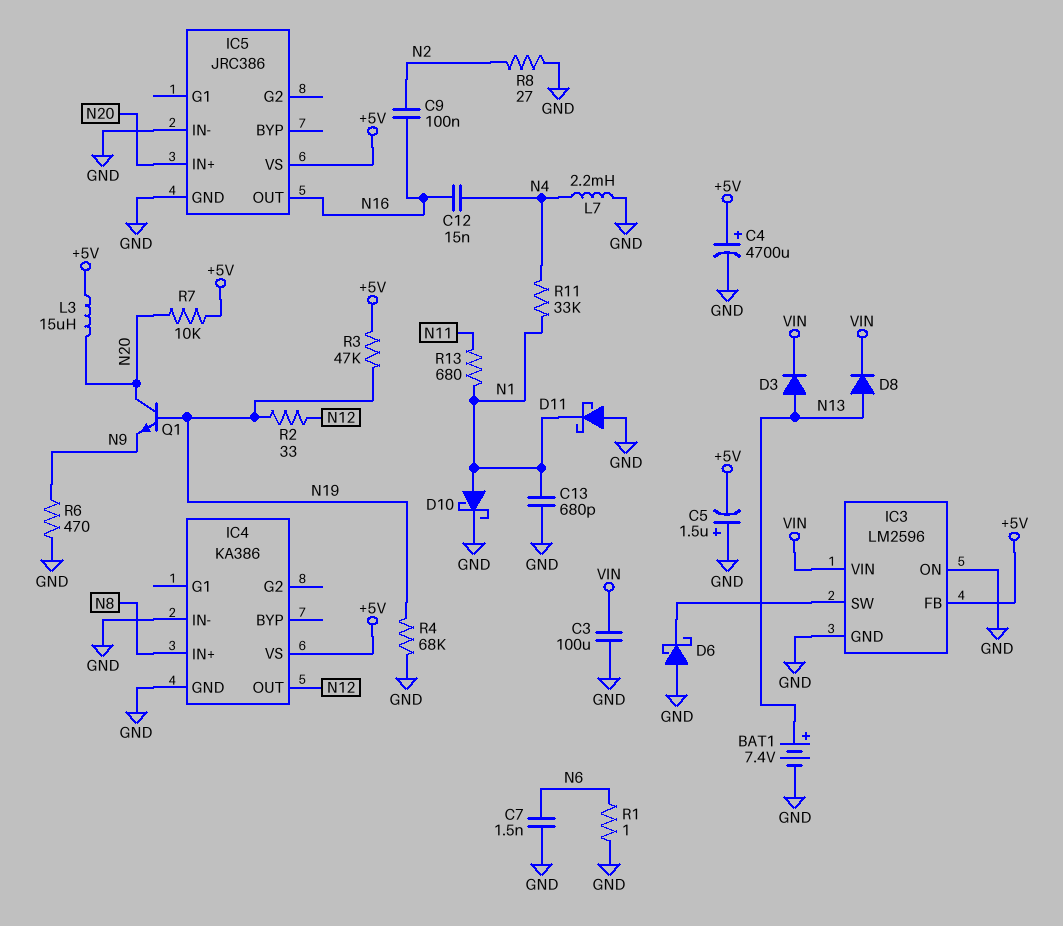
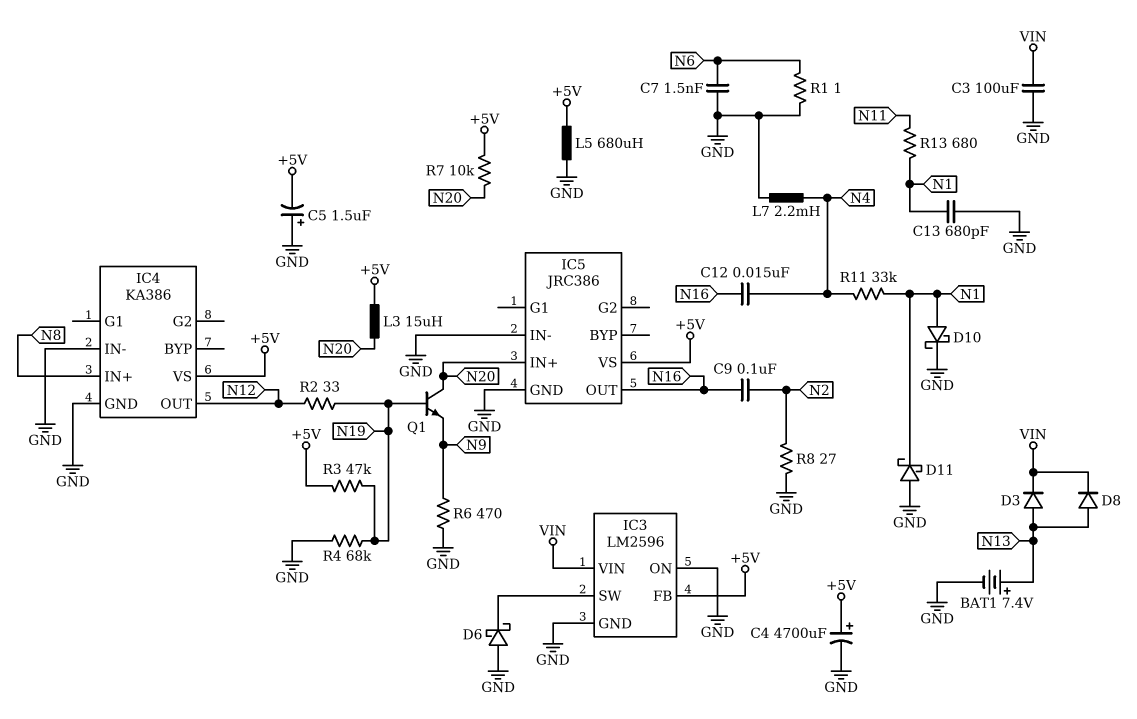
L5: none -> 680uH (+5V, GND)

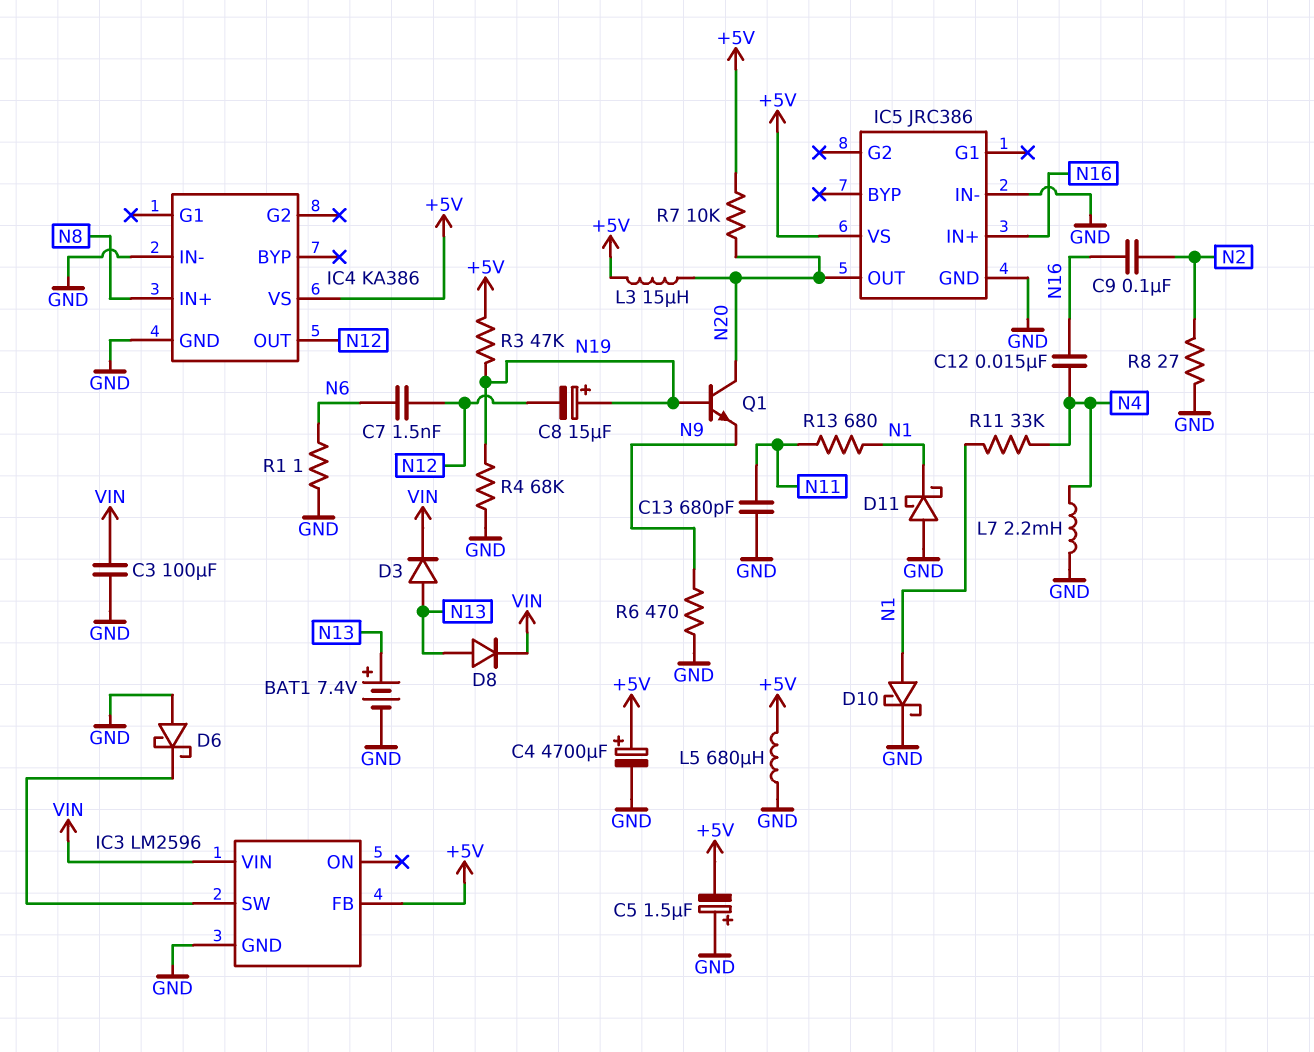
C7: 1.5nF (GND, N6) -> 1.5nF (N6, N12)
C8: none -> 15uF (plus N19, minus N12)
C13: 680pF (GND, N1) -> 680pF (GND, N11)
IC3 pin ON: GND -> none
IC5 pin IN+: N20 -> N16
IC5 pin OUT: N16 -> N20
R2: 33 (N12, N19) -> none

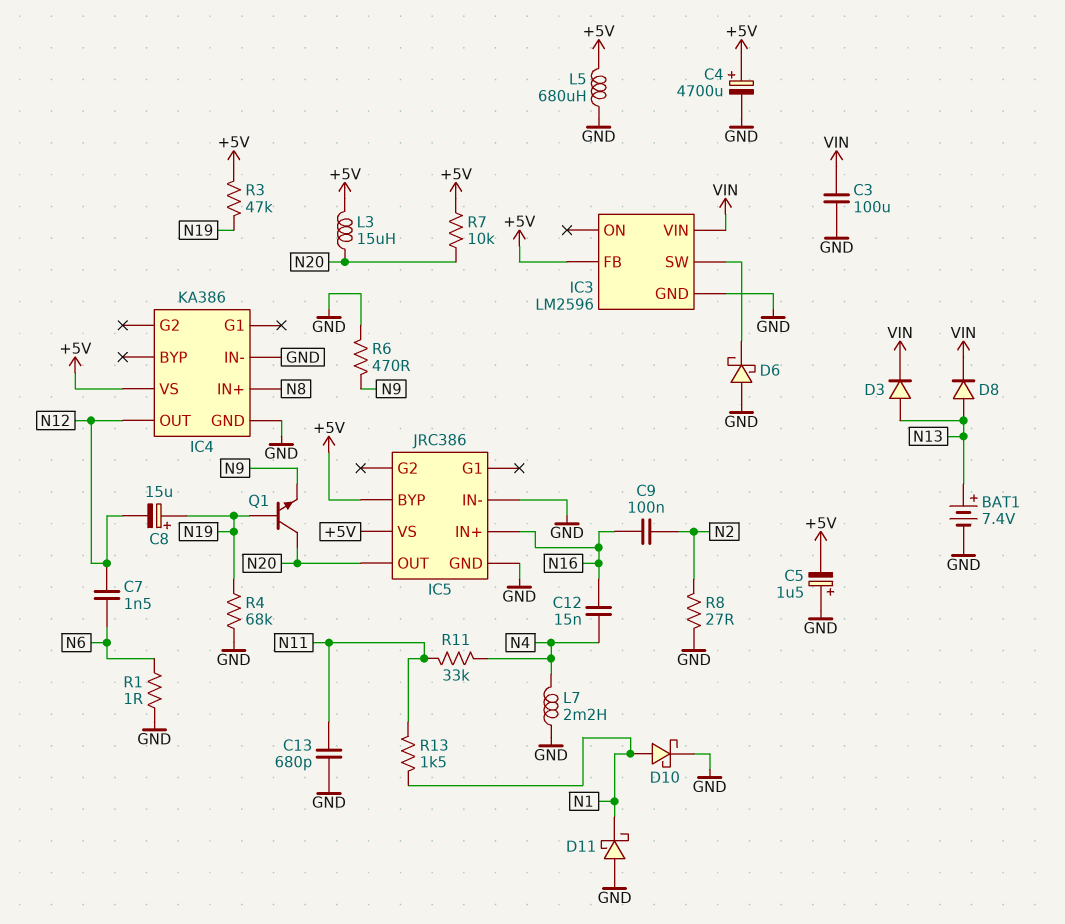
IC5 pin BYP: none -> +5V
R11: 33k (N1, N4) -> 33k (N4, N11)
R13: 680 (N1, N11) -> 1.5k (N1, N11)

